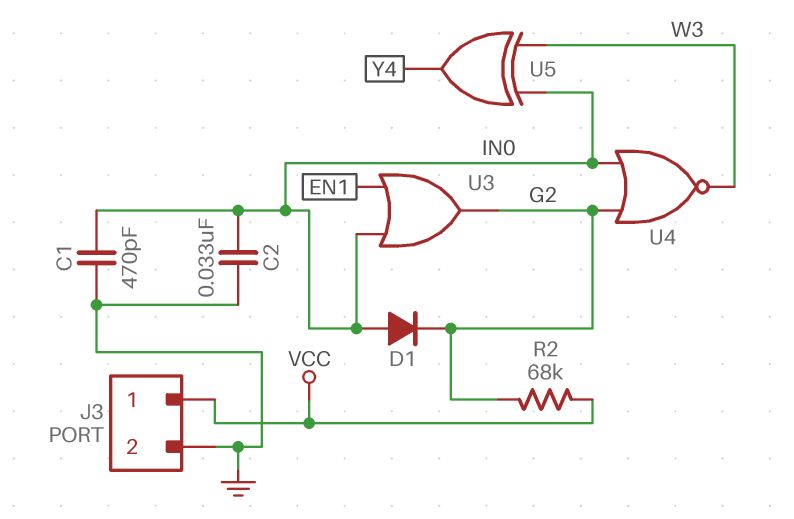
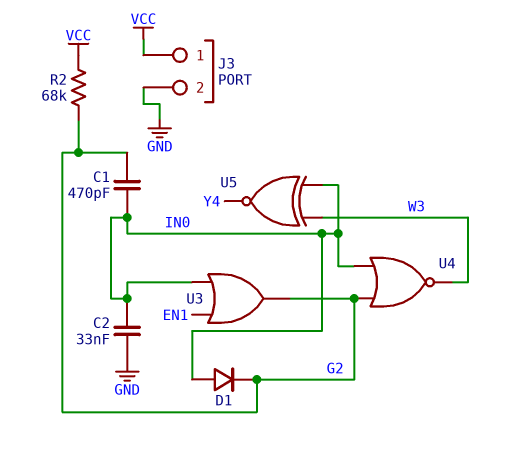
C1: 470pF (GND, IN0) -> 470pF (G2, IN0)
U5: XOR (in IN0, in W3, out Y4) -> XNOR (in IN0, in W3, out Y4)

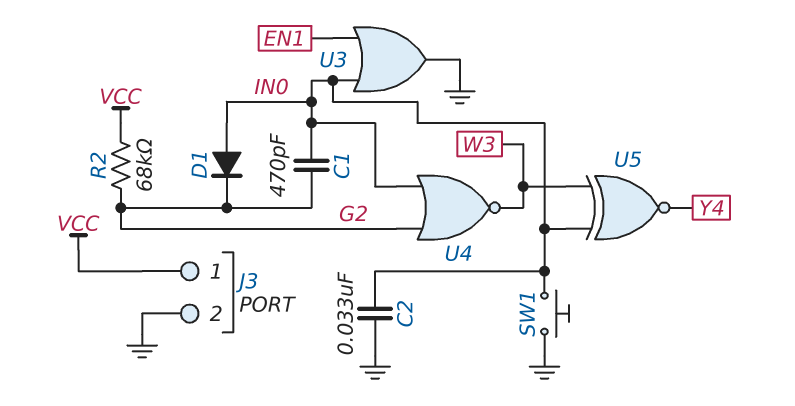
SW1: none -> button (GND, IN0)
U3: OR (in EN1, in IN0, out G2) -> OR (in EN1, in IN0, out GND)

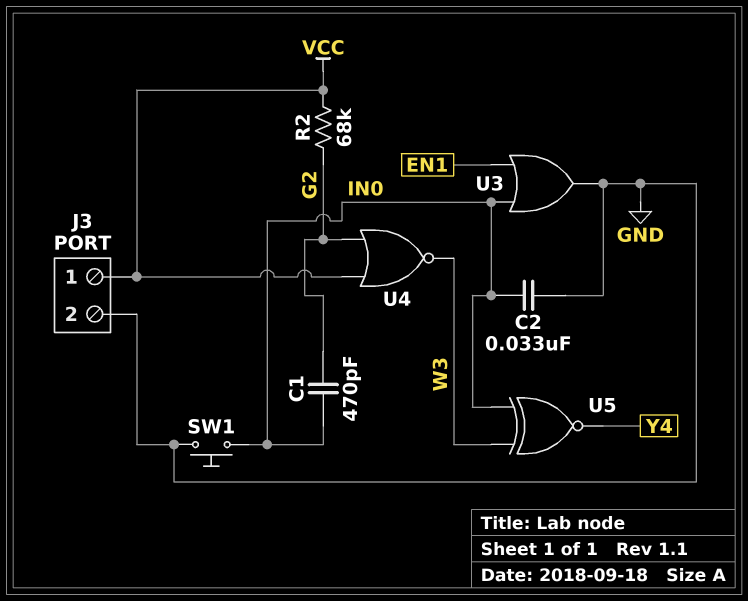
D1: diode (A IN0, K G2) -> none
U4: NOR (in G2, in IN0, out W3) -> NOR (in G2, in VCC, out W3)

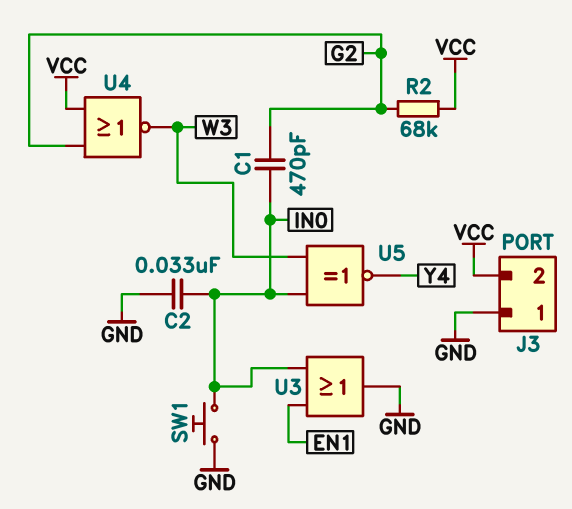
J3 pin 1: VCC -> GND
J3 pin 2: GND -> VCC

